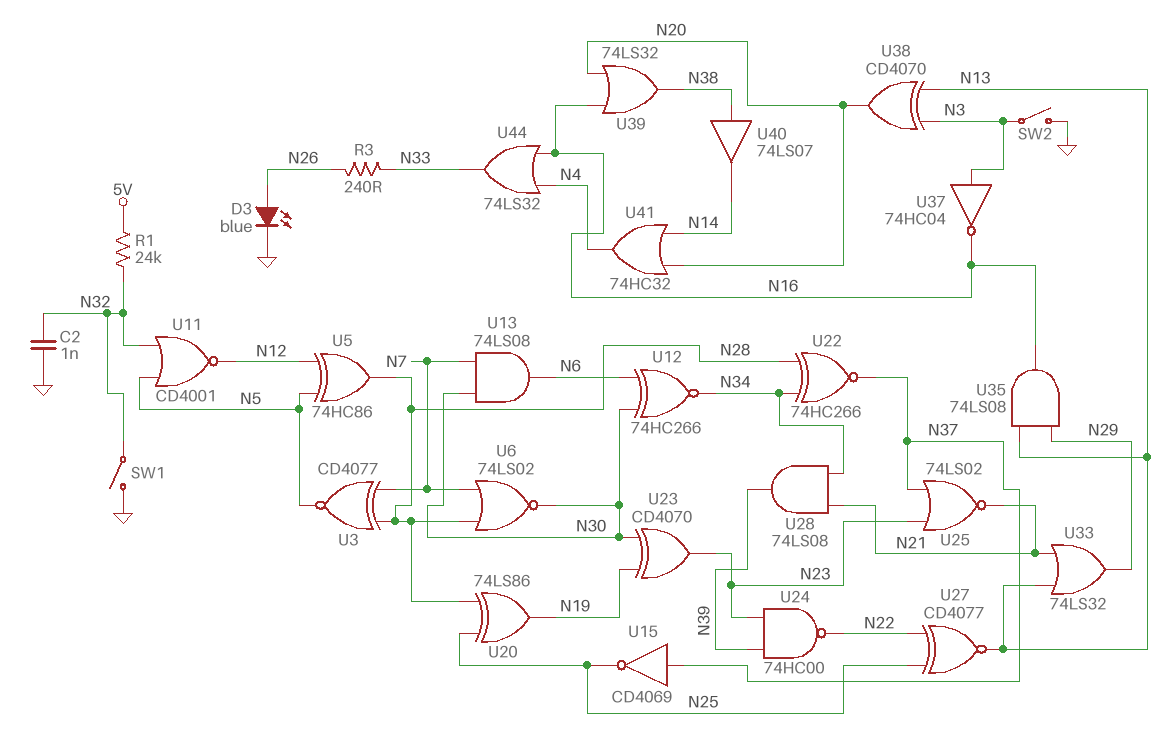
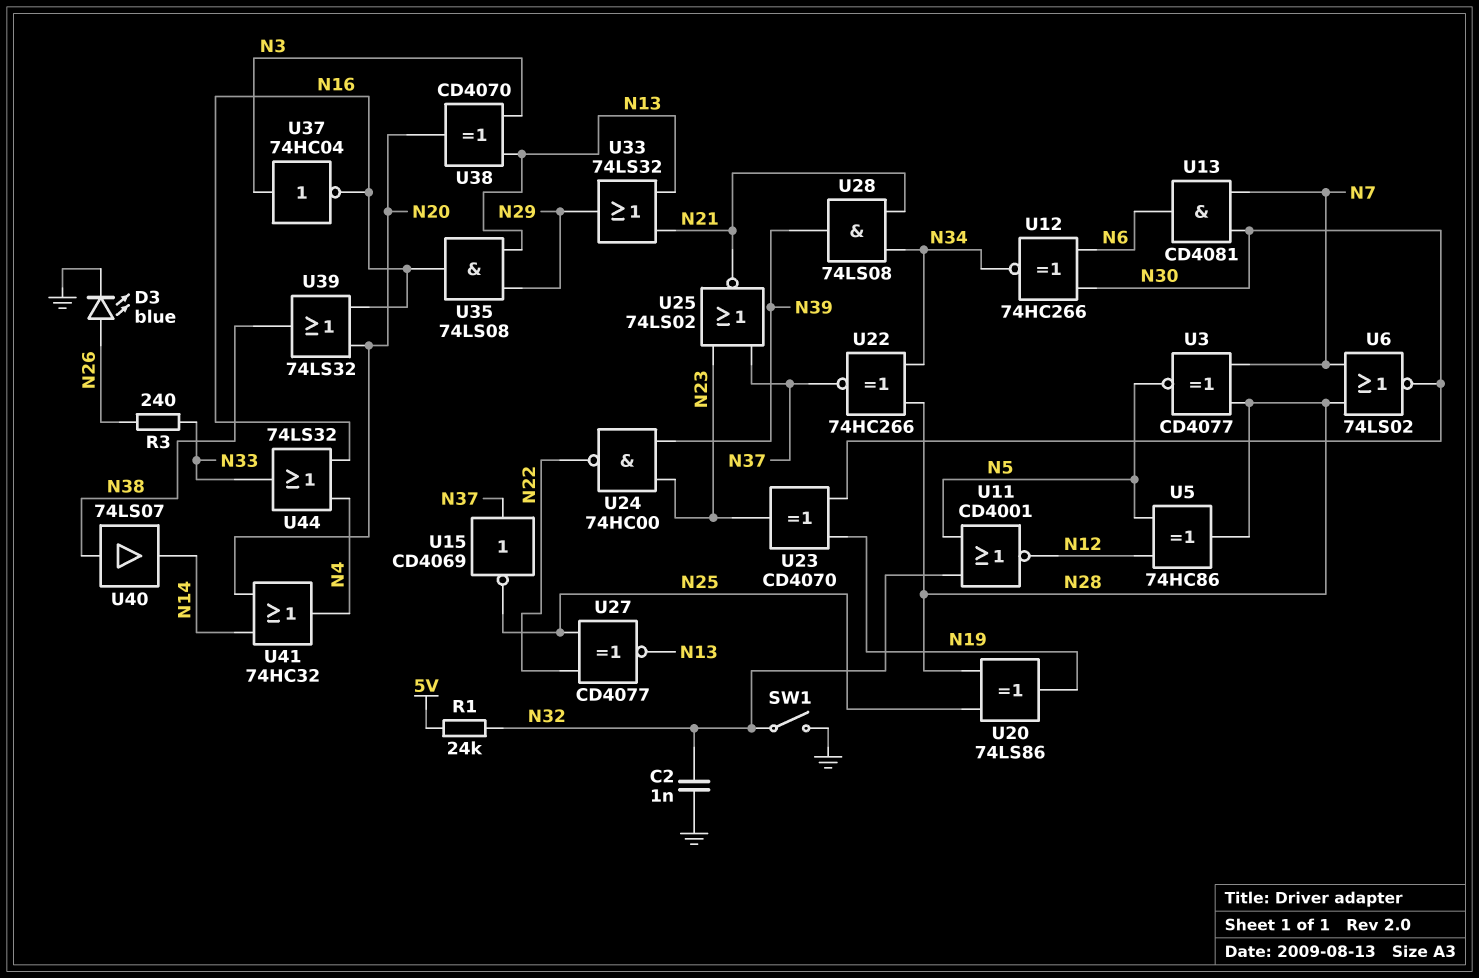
SW2: switch (GND, N3) -> none
U13: AND 74LS08 (in N7, in N30, out N6) -> AND CD4081 (in N7, in N30, out N6)

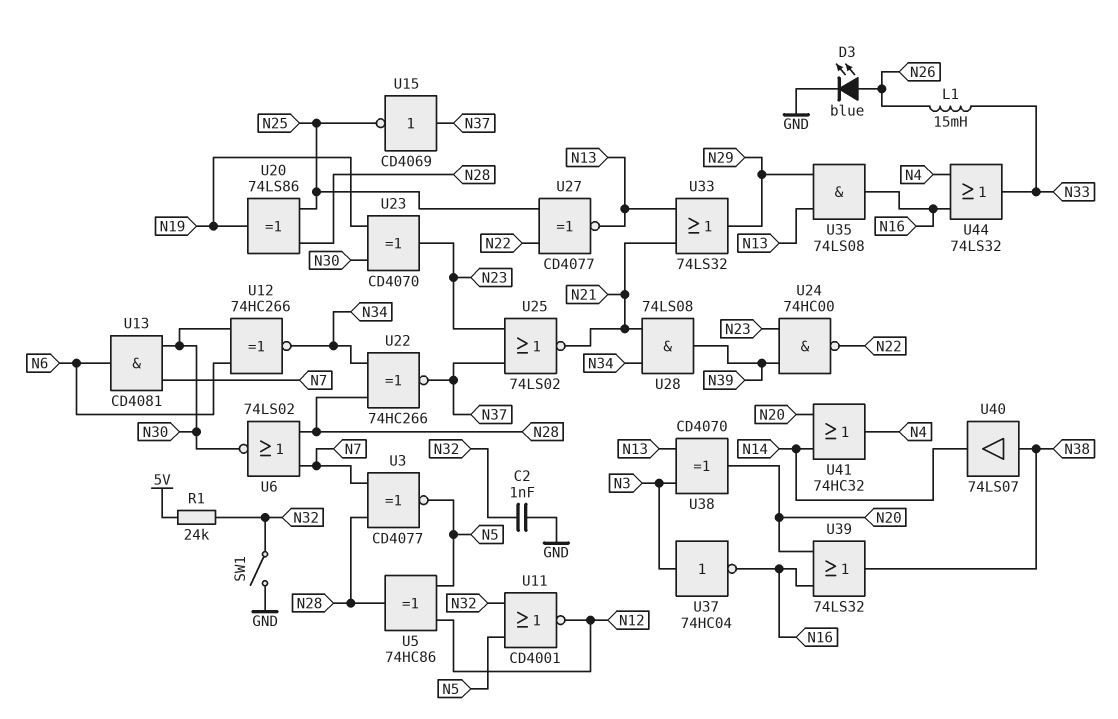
L1: none -> 15mH (N26, N33)
R3: 240 (N26, N33) -> none

